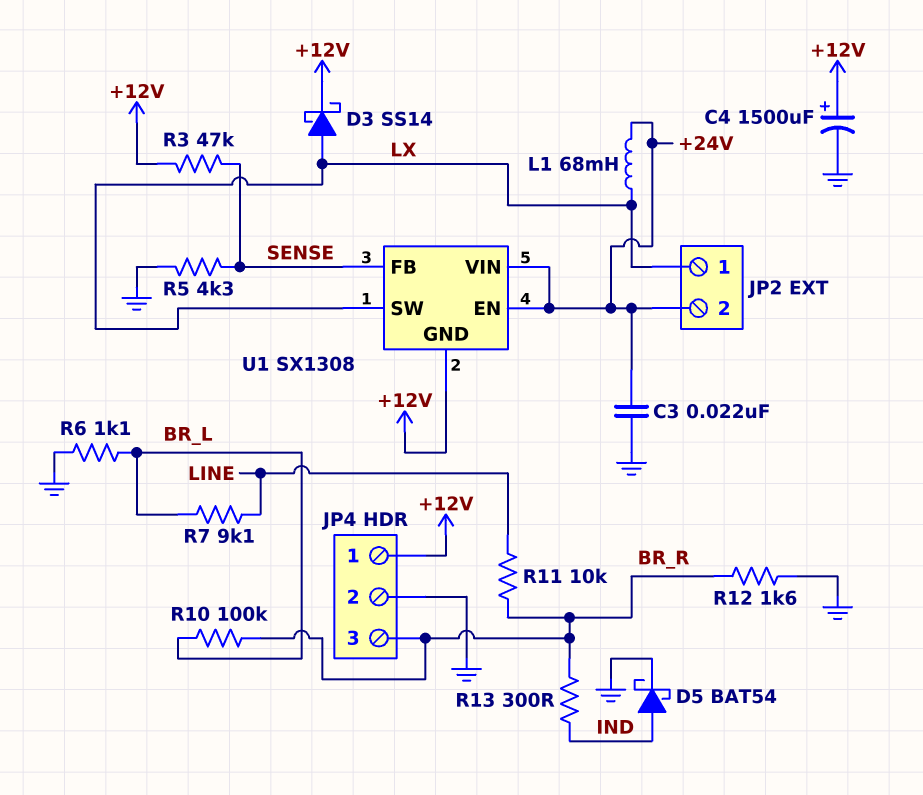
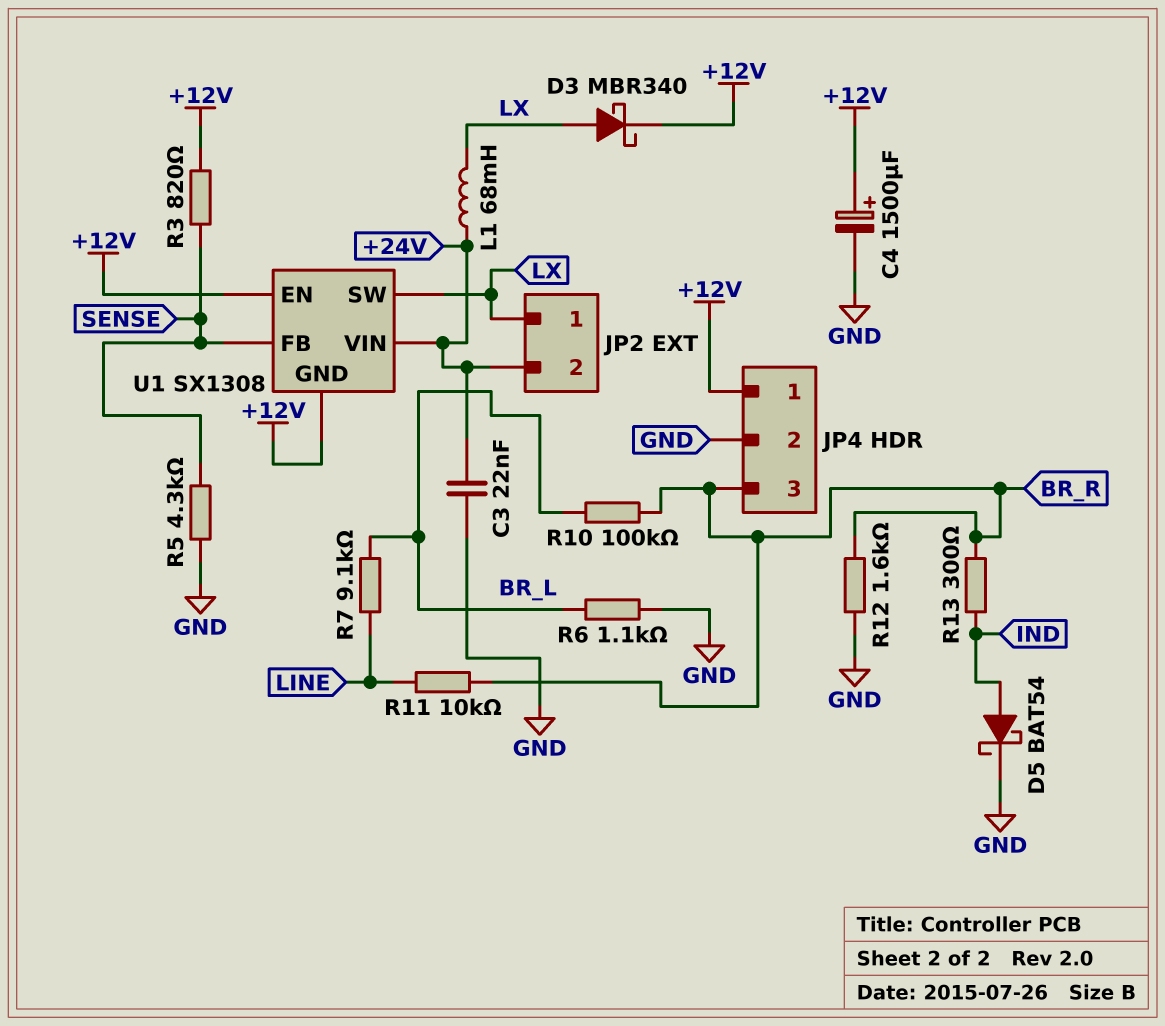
D3: schottky SS14 (A LX, K +12V) -> schottky MBR340 (A LX, K +12V)
R3: 47k (+12V, SENSE) -> 820 (+12V, SENSE)
U1 pin EN: +24V -> +12V

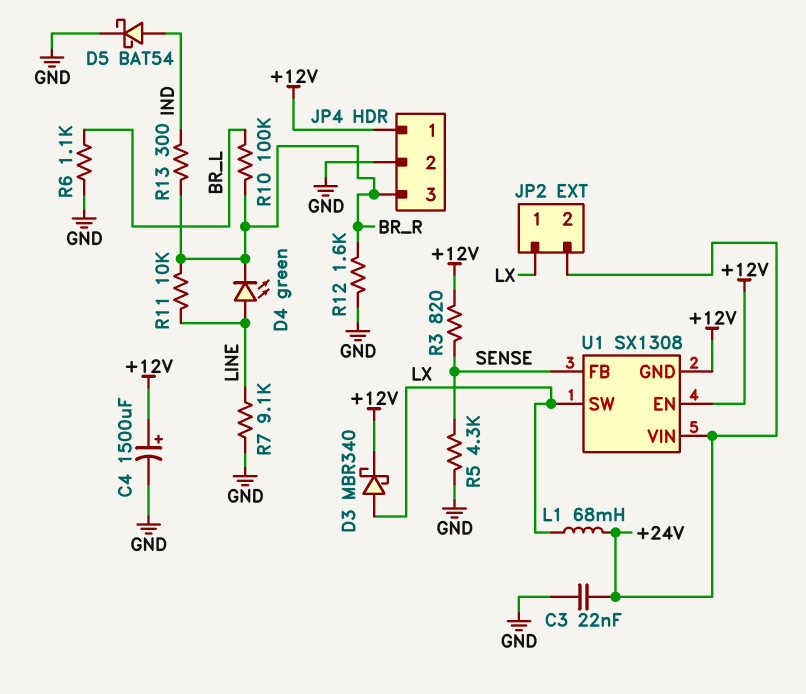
D4: none -> LED green (A LINE, K BR_R)
R7: 9.1k (BR_L, LINE) -> 9.1k (GND, LINE)

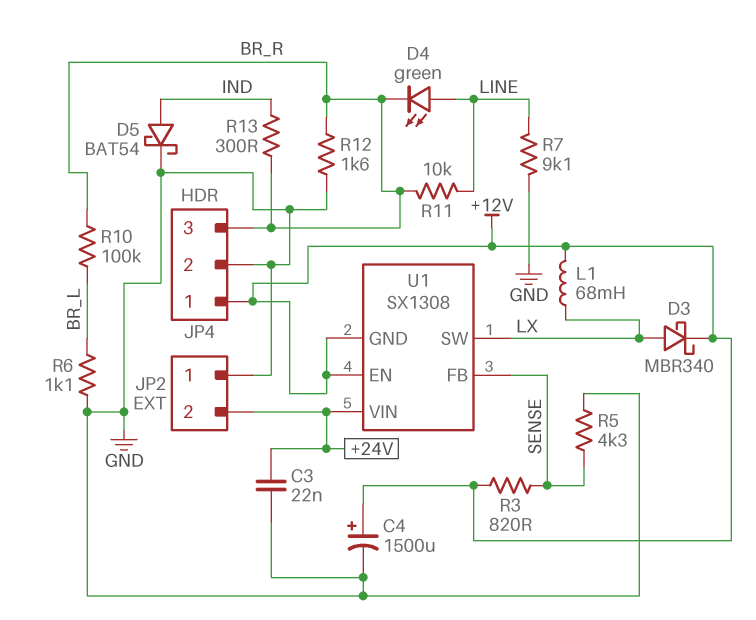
JP2 pin 1: LX -> GND
L1: 68mH (+24V, LX) -> 68mH (+12V, LX)

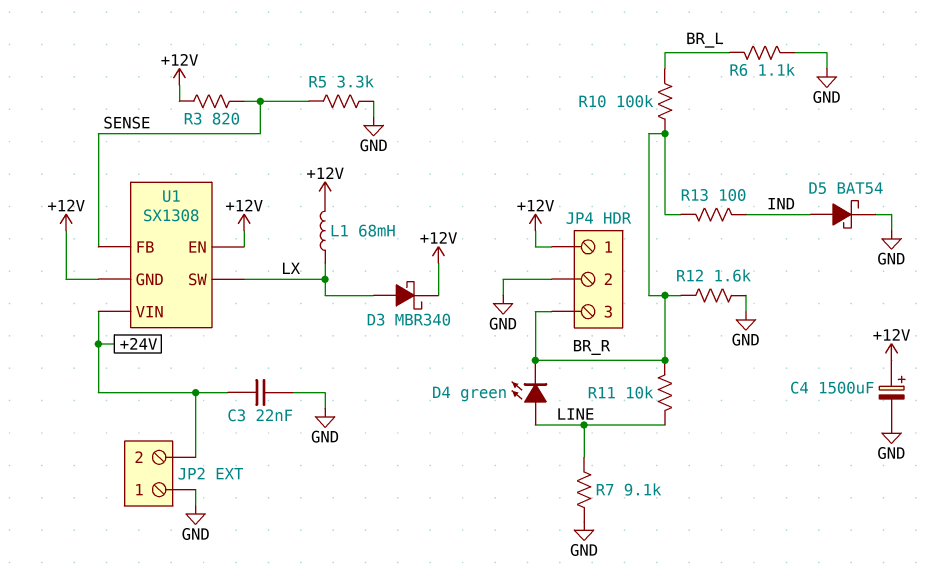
R5: 4.3k (GND, SENSE) -> 3.3k (GND, SENSE)
R13: 300 (BR_R, IND) -> 100 (BR_R, IND)

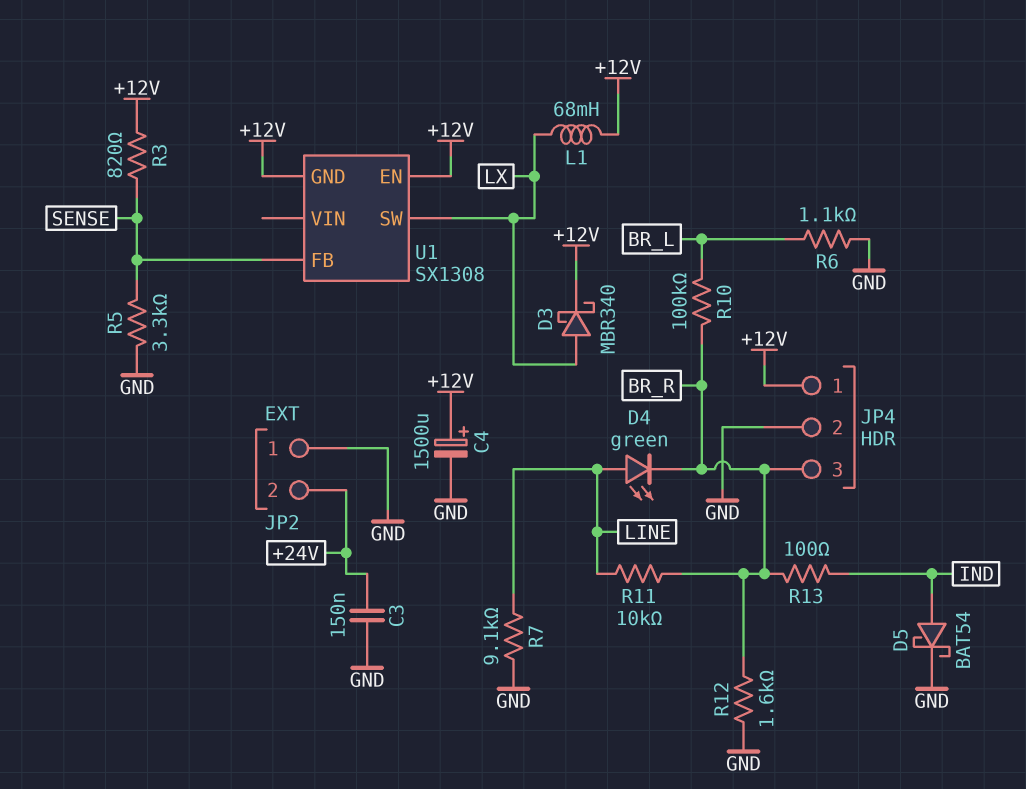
C3: 22nF (+24V, GND) -> 150nF (+24V, GND)
U1 pin VIN: +24V -> none

